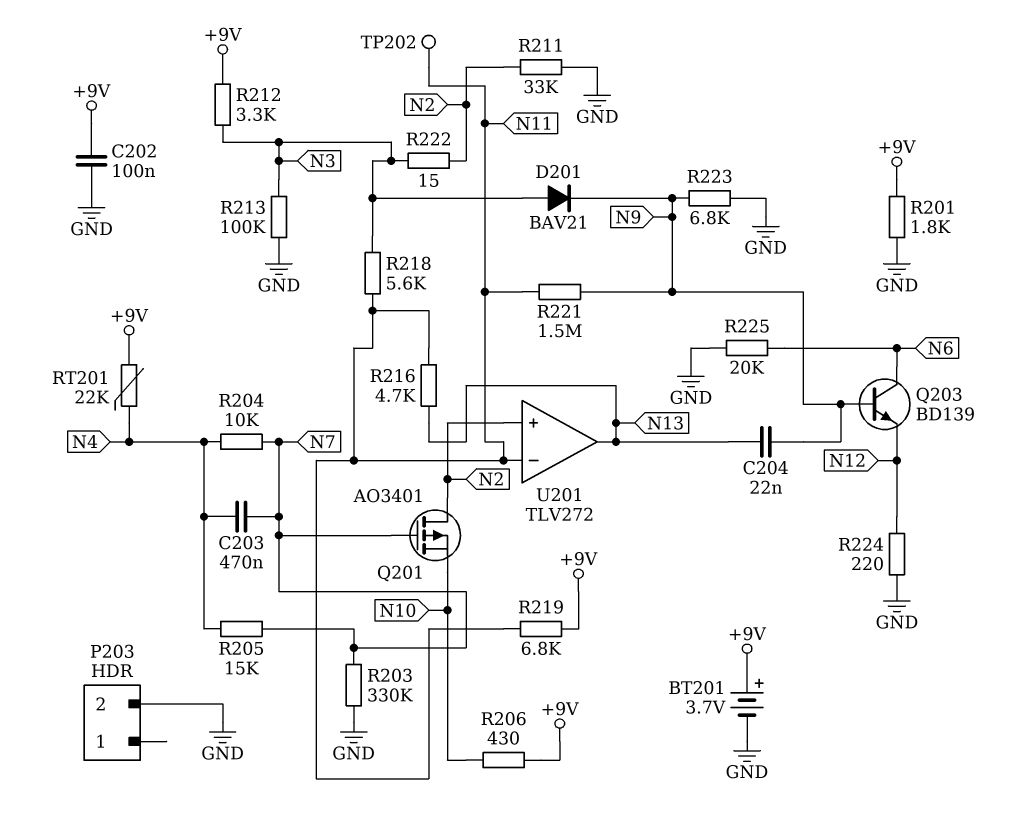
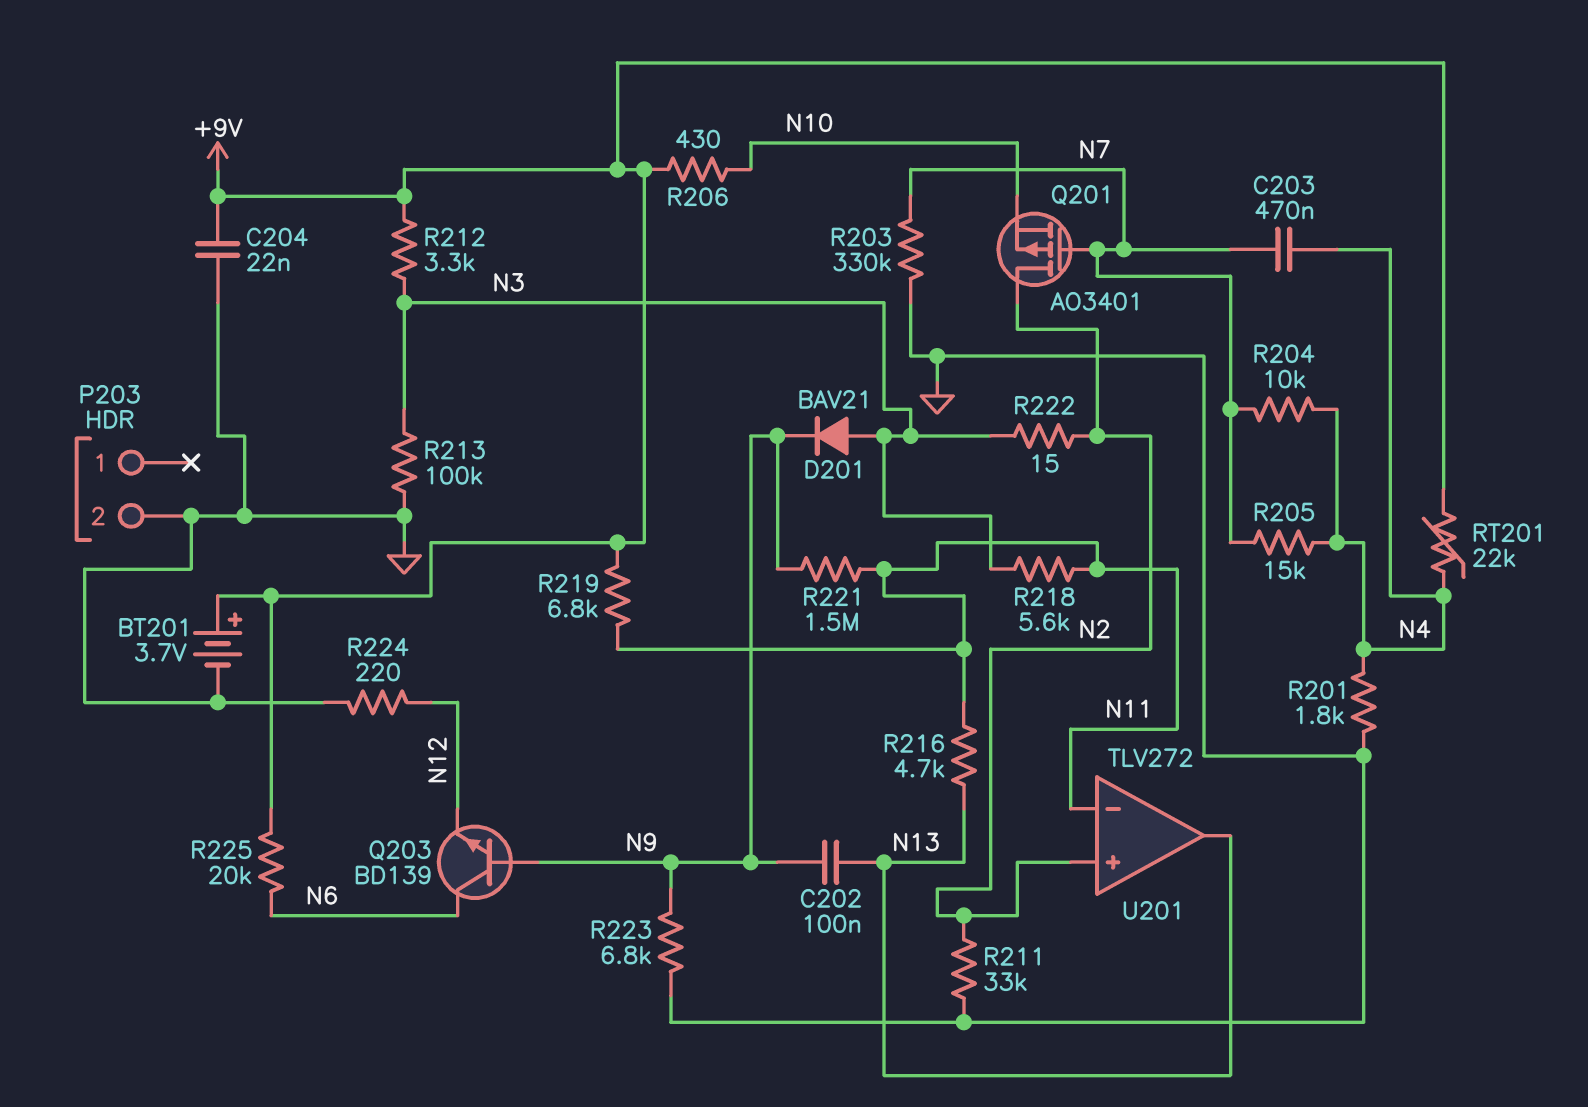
C202: 100nF (+9V, GND) -> 100nF (N9, N13)
C204: 22nF (N9, N13) -> 22nF (+9V, GND)
R201: 1.8k (+9V, GND) -> 1.8k (GND, N4)
R225: 20k (GND, N6) -> 20k (+9V, N6)
TP202: test point (N11) -> none

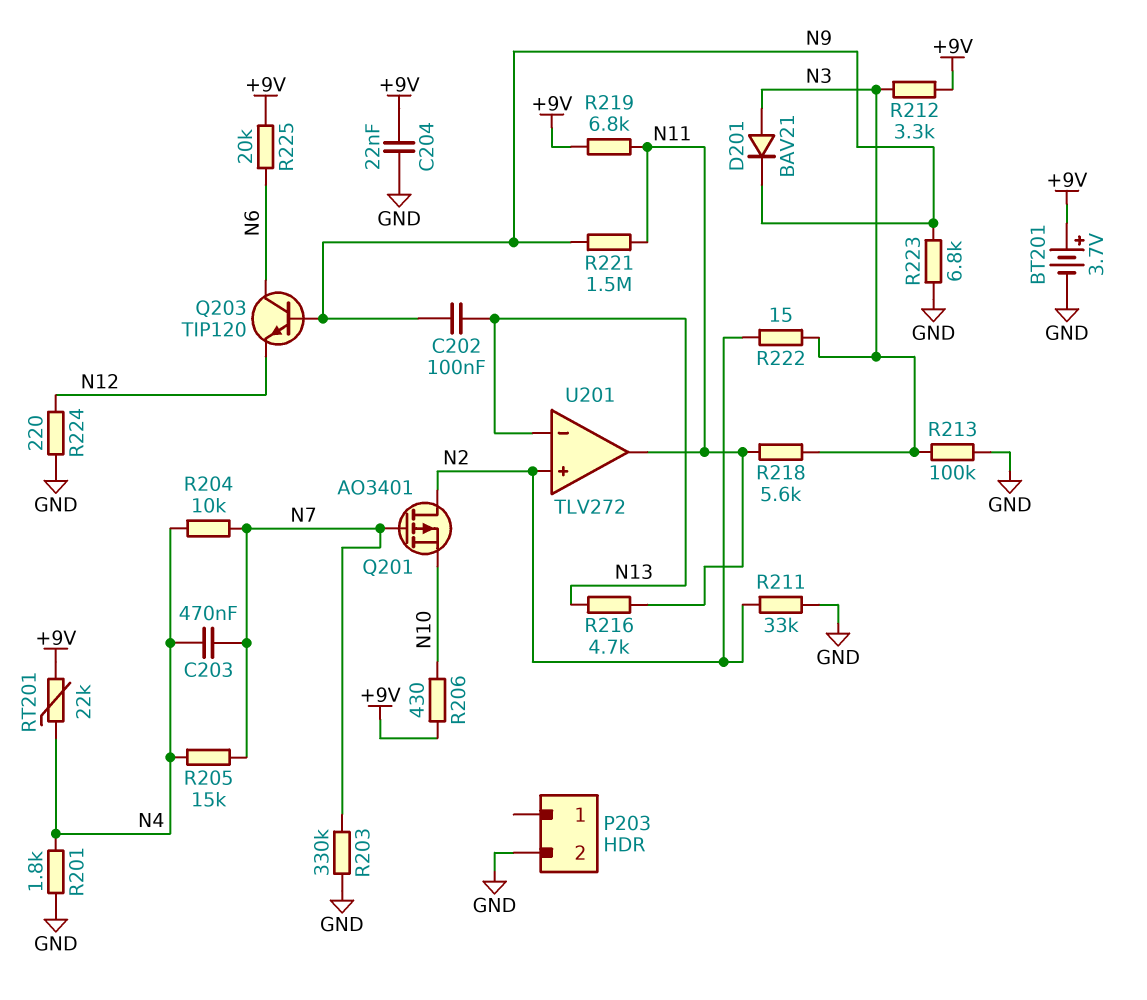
Q203: NPN BD139 (B N9, C N6, E N12) -> NPN TIP120 (B N9, C N6, E N12)
U201 pin in-: N11 -> N13
U201 pin out: N13 -> N11

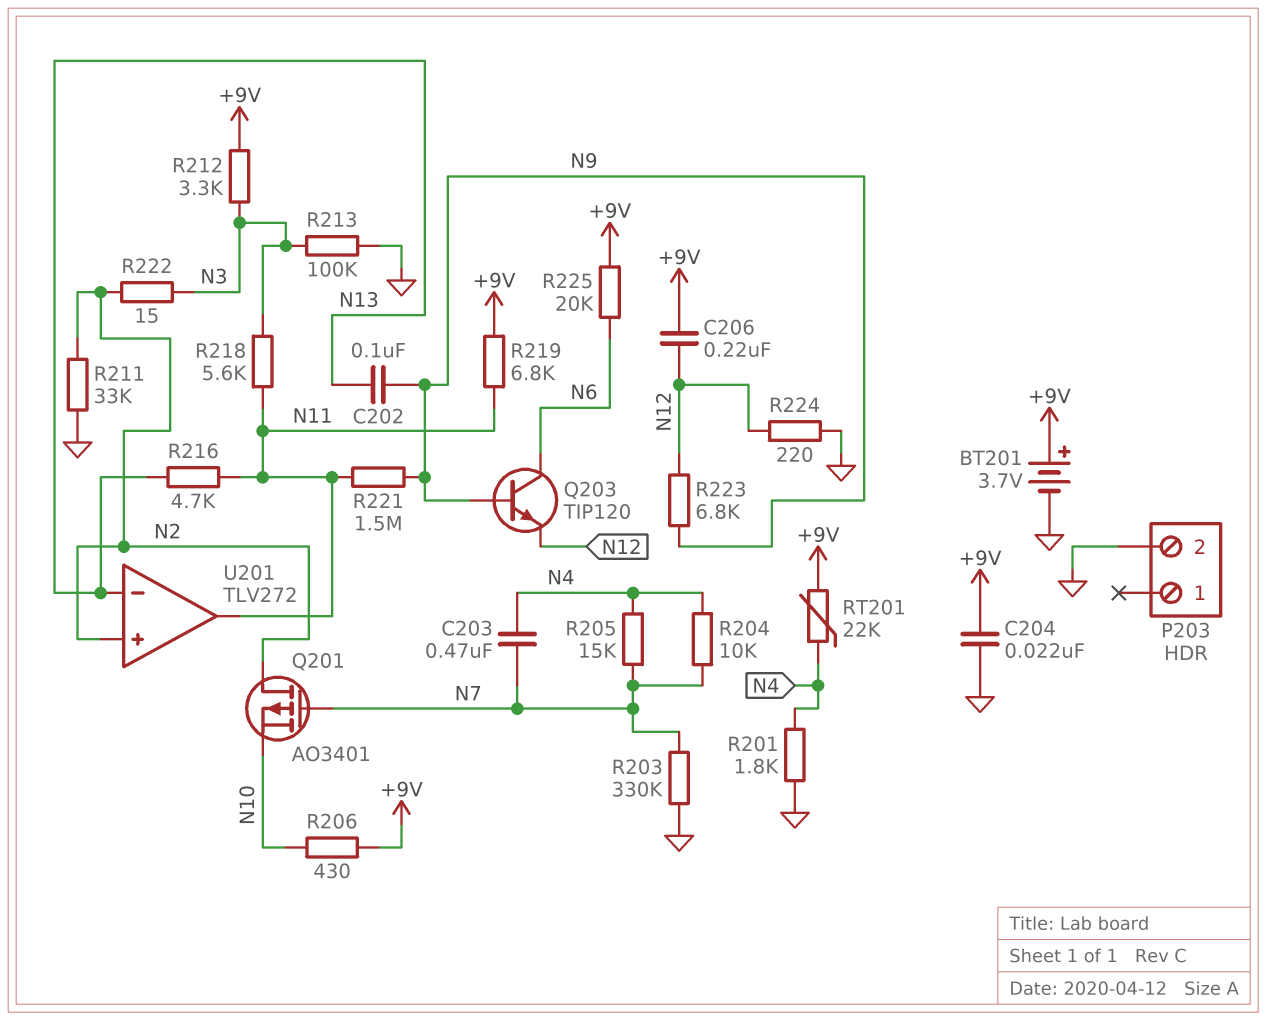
C206: none -> 220nF (+9V, N12)
D201: diode BAV21 (A N3, K N9) -> none
R223: 6.8k (GND, N9) -> 6.8k (N9, N12)

